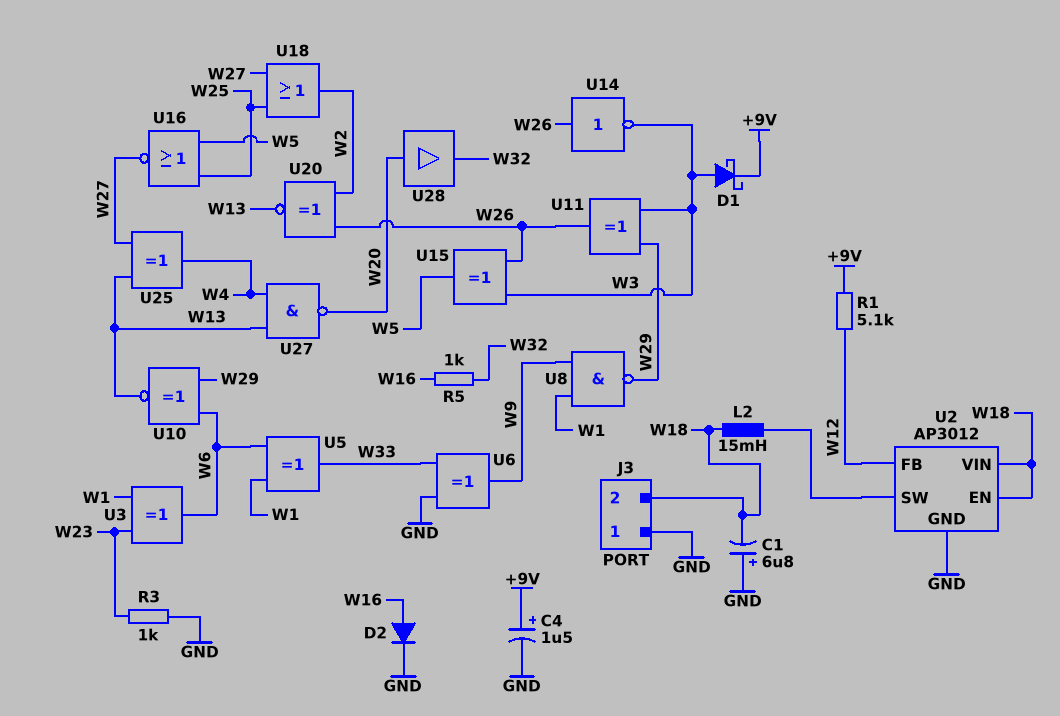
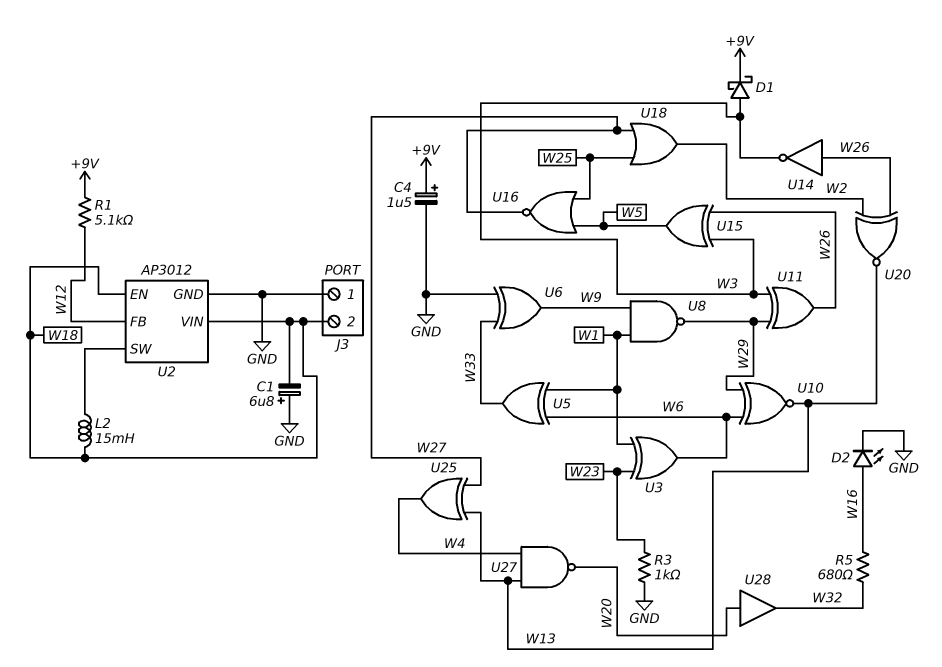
D2: diode (A W16, K GND) -> LED (A W16, K GND)
R5: 1k (W16, W32) -> 680 (W16, W32)

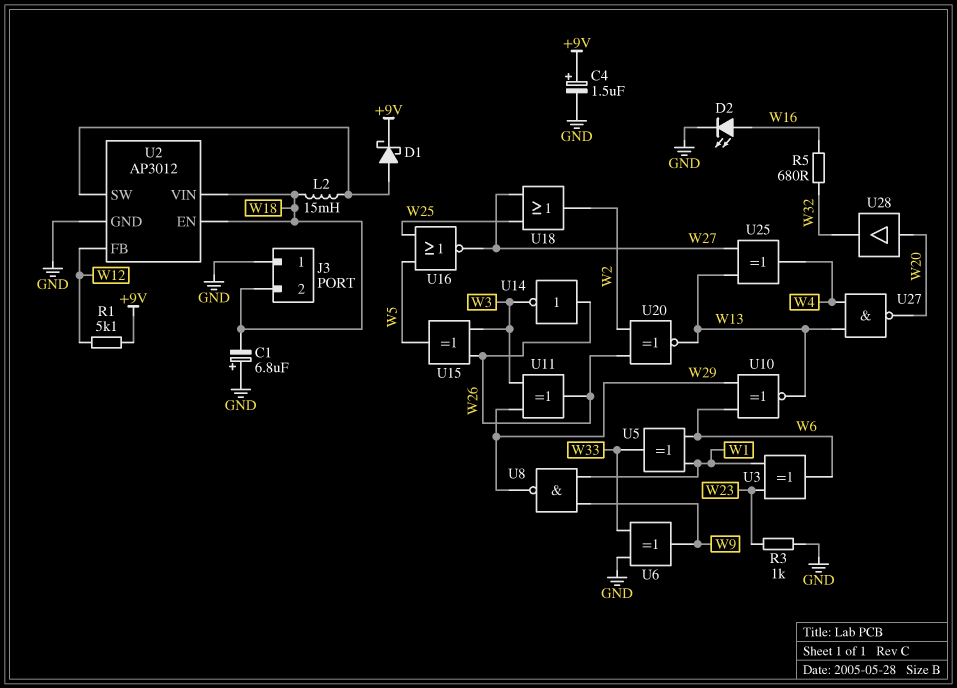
D1: schottky (A W3, K +9V) -> schottky (A U2/SW, K +9V)

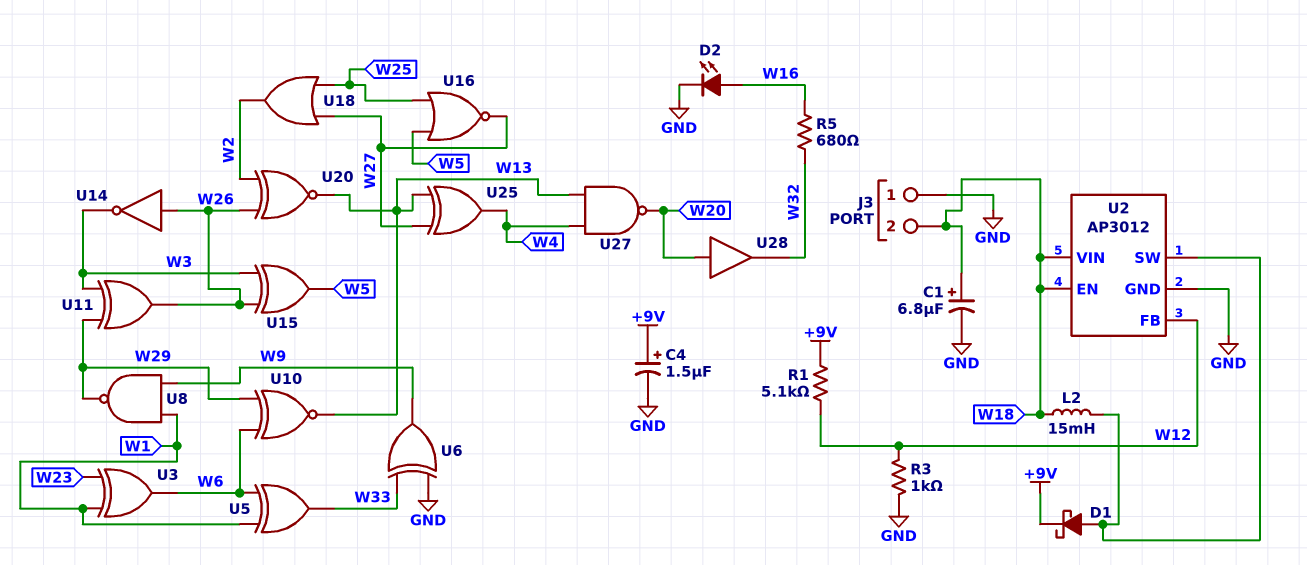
C1: 6.8uF (plus GND, minus W18) -> 6.8uF (plus W18, minus GND)
R3: 1k (GND, W23) -> 1k (GND, W12)

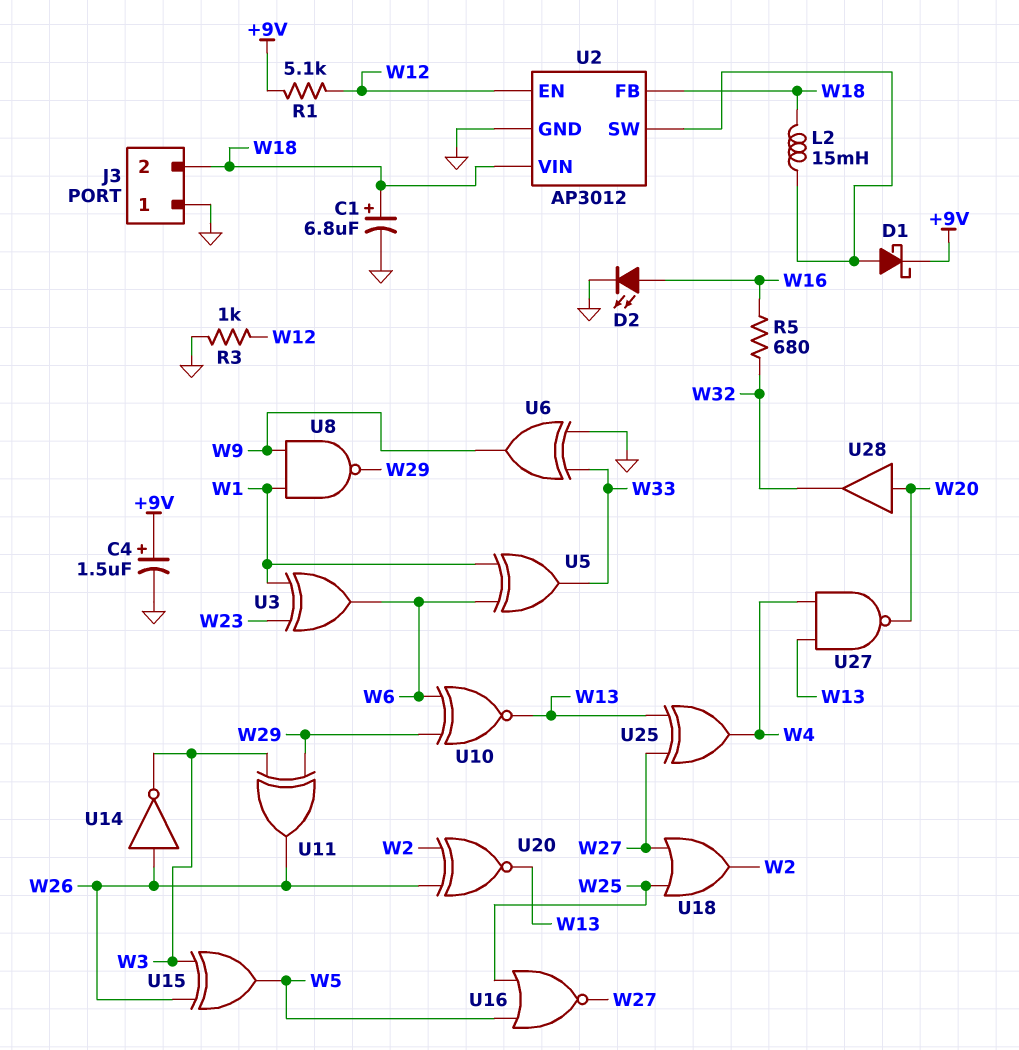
U2 pin EN: W18 -> W12
U2 pin FB: W12 -> W18

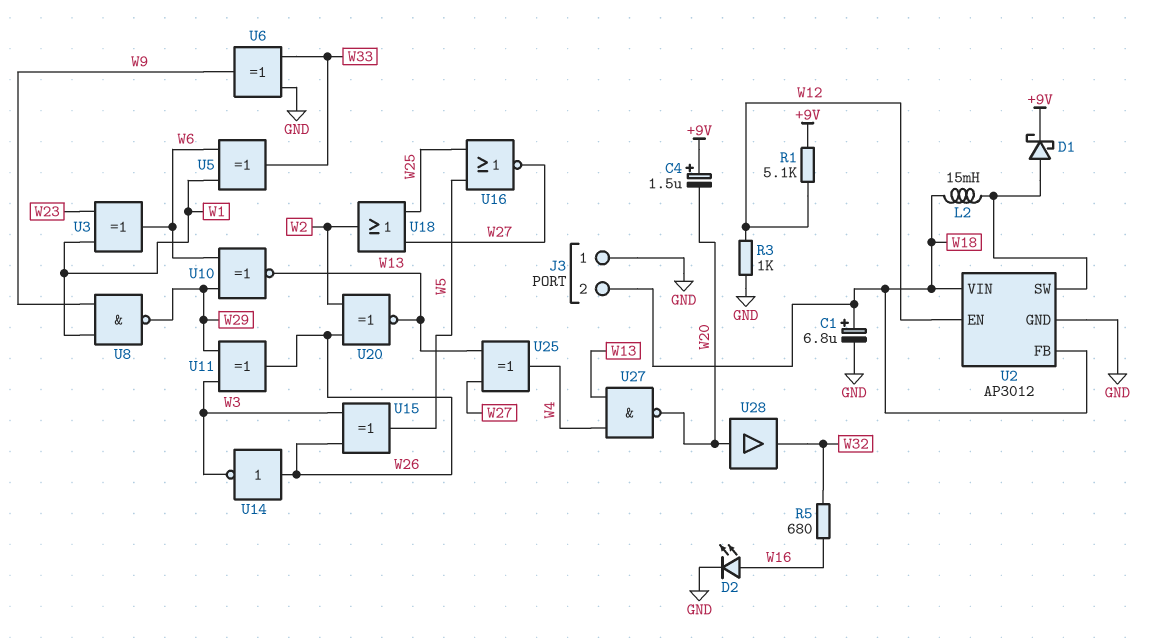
C4: 1.5uF (plus +9V, minus GND) -> 1.5uF (plus +9V, minus W20)

